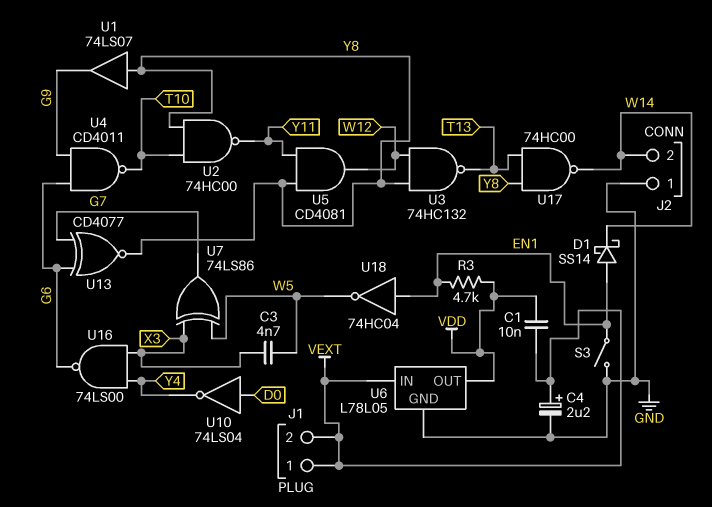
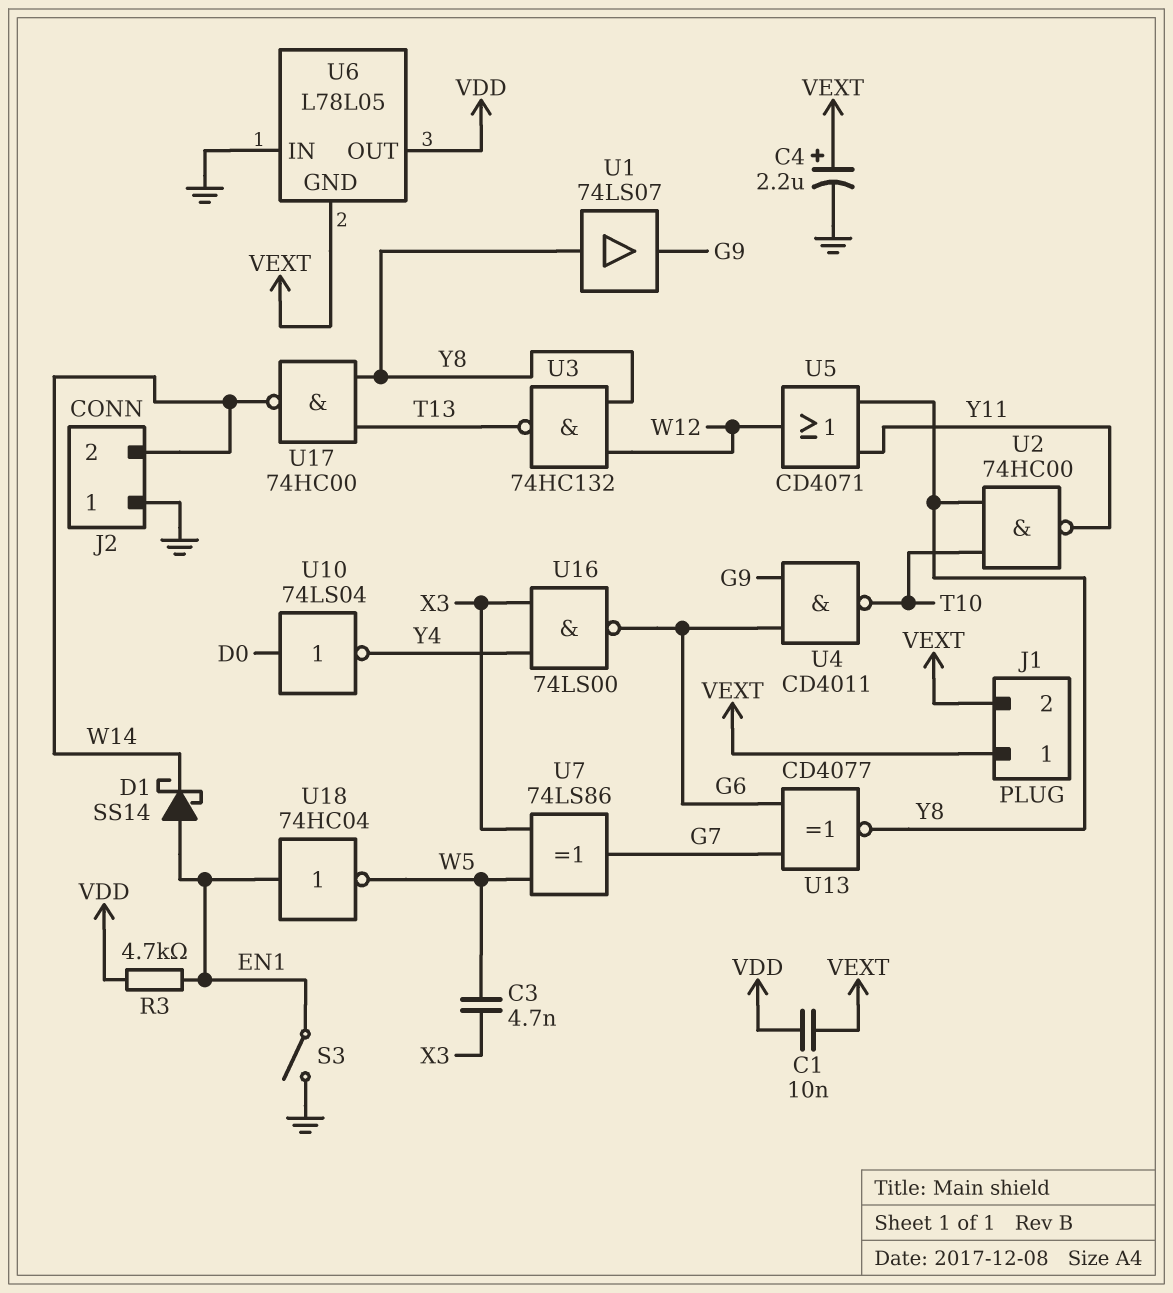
U5: AND CD4081 (in Y8, in Y11, out W12) -> OR CD4071 (in Y8, in Y11, out W12)
U6 pin GND: GND -> VEXT
U6 pin IN: VEXT -> GND

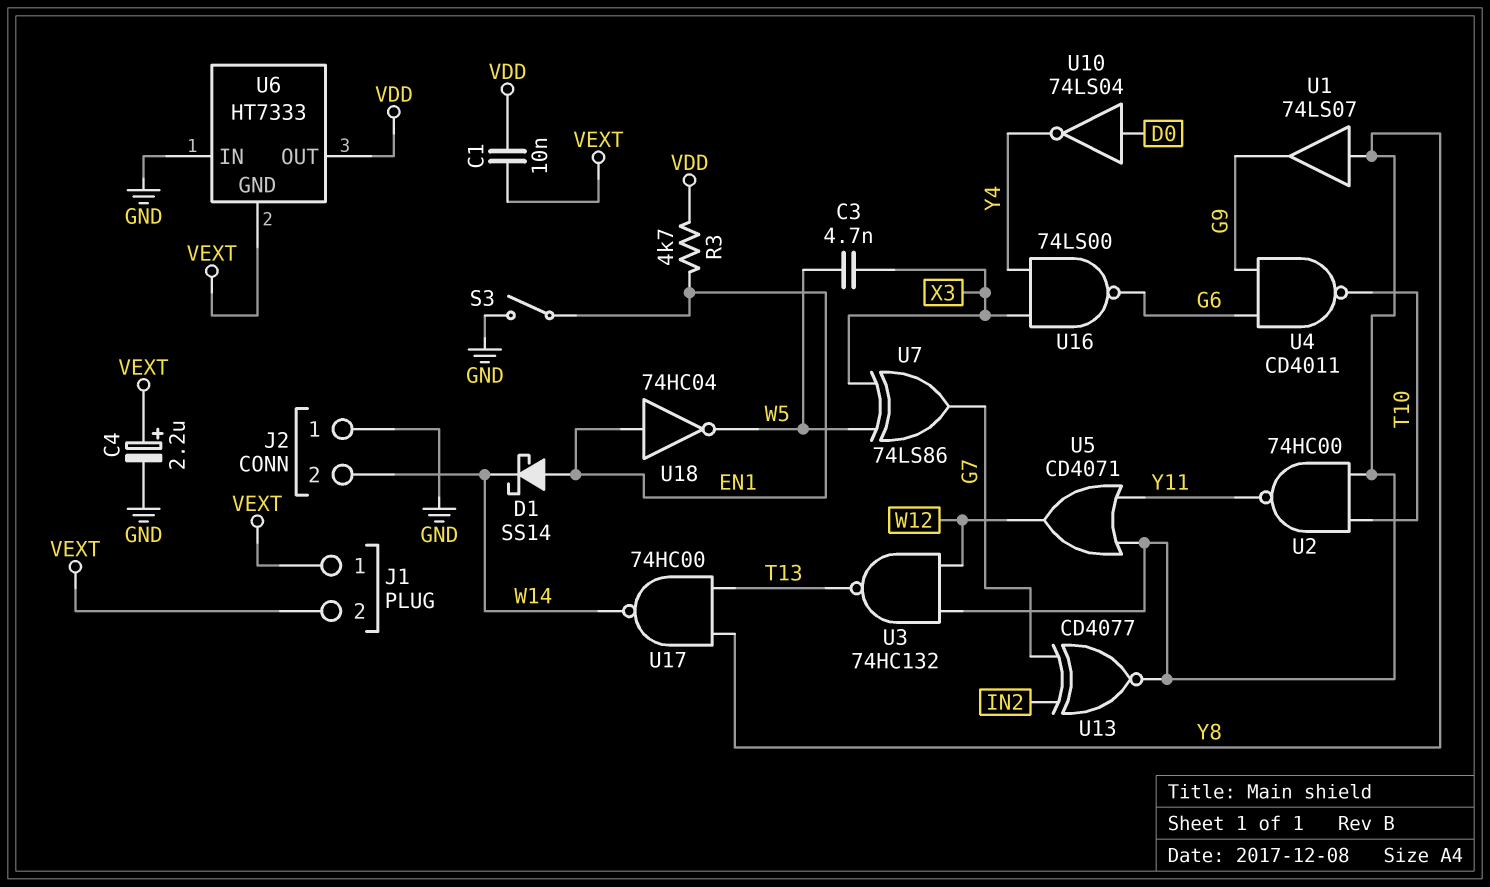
U6: L78L05 -> HT7333
U13: XNOR CD4077 (in G6, in G7, out Y8) -> XNOR CD4077 (in G7, in IN2, out Y8)

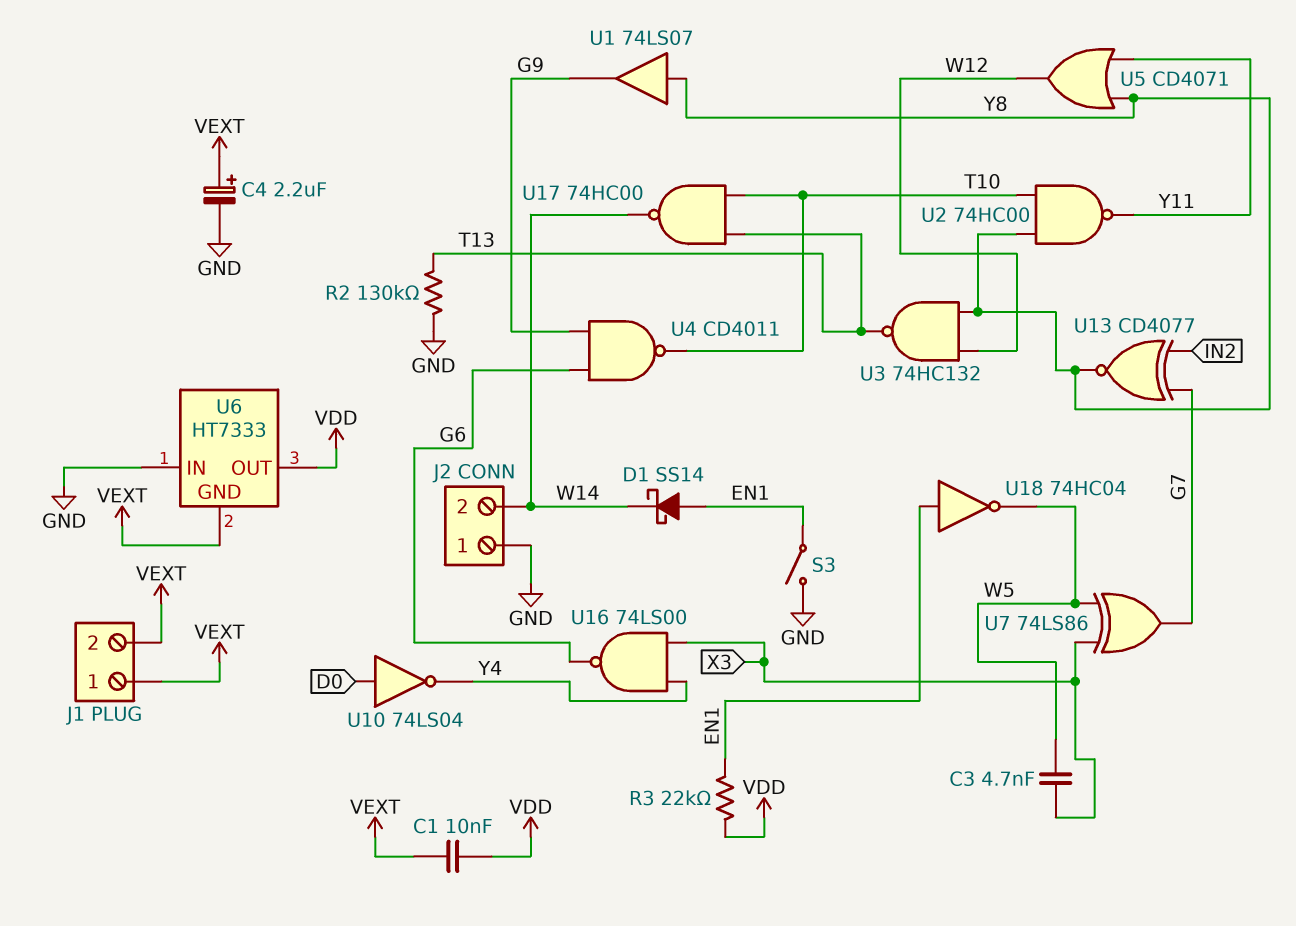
R2: none -> 130k (GND, T13)
R3: 4.7k (EN1, VDD) -> 22k (EN1, VDD)
U17: NAND 74HC00 (in T13, in Y8, out W14) -> NAND 74HC00 (in T10, in T13, out W14)

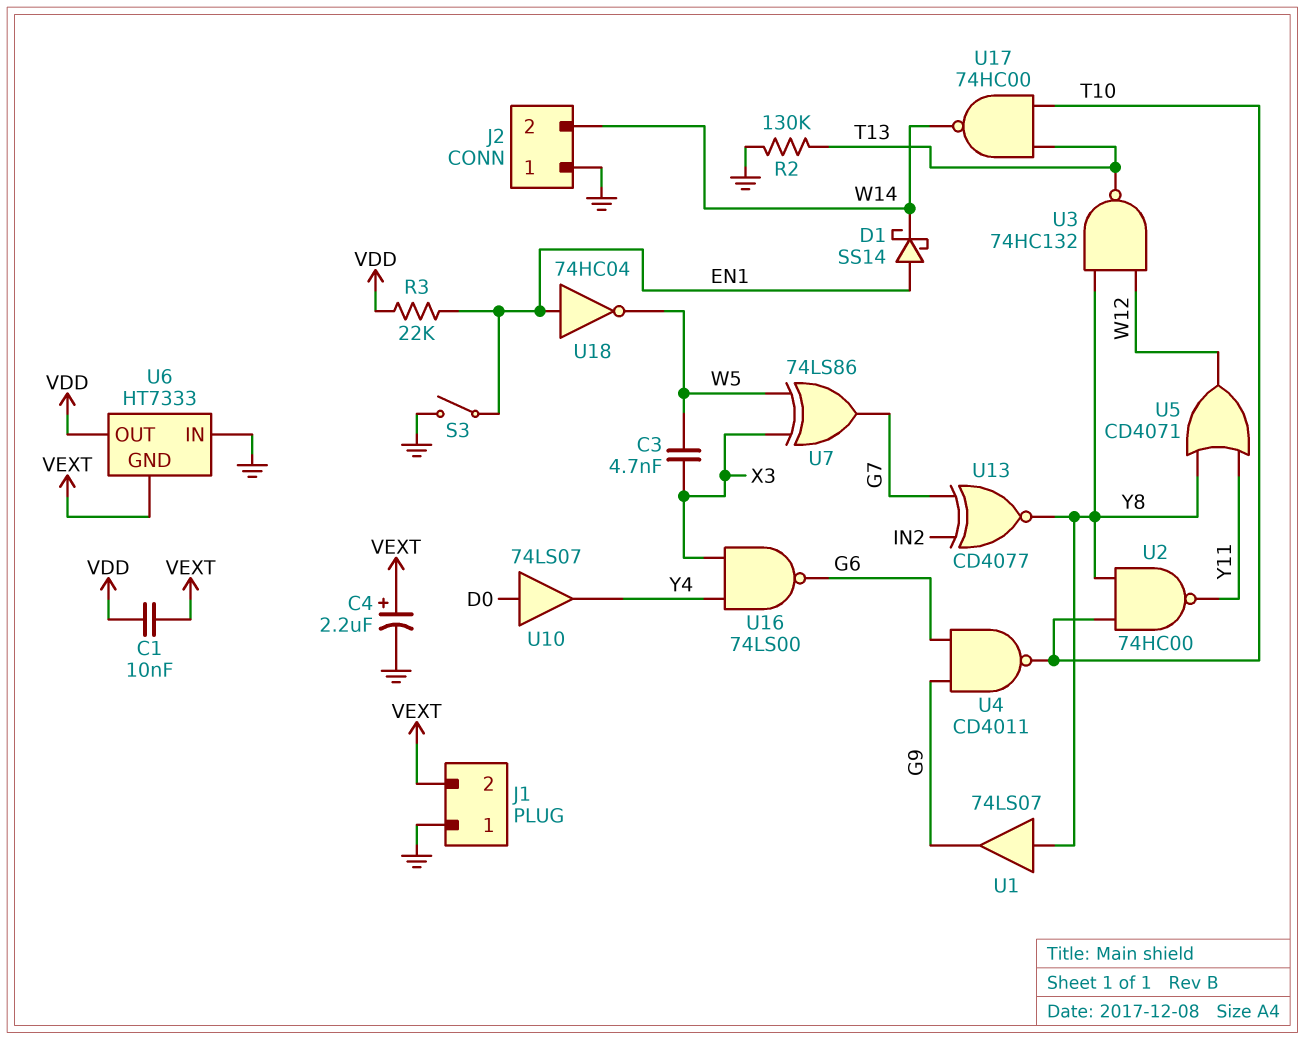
J1 pin 1: VEXT -> GND
U10: NOT 74LS04 (in D0, out Y4) -> buffer 74LS07 (in D0, out Y4)

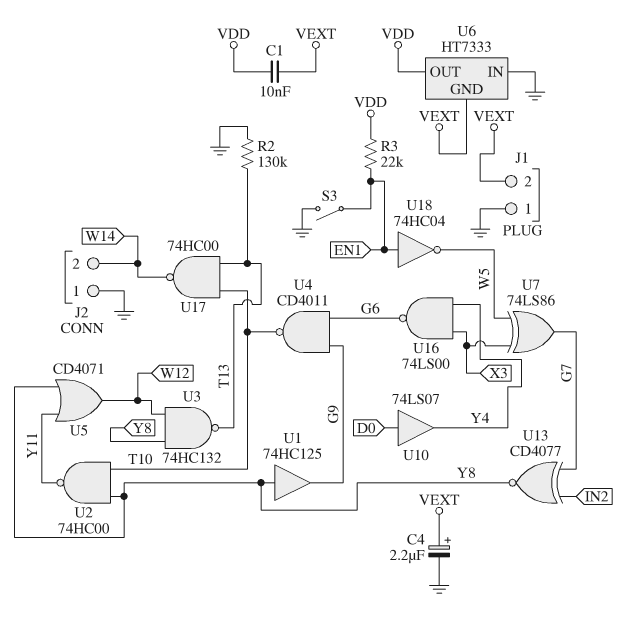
C3: 4.7nF (W5, X3) -> none
D1: schottky SS14 (A EN1, K W14) -> none
U1: buffer 74LS07 (in Y8, out G9) -> buffer 74HC125 (in Y8, out G9)

